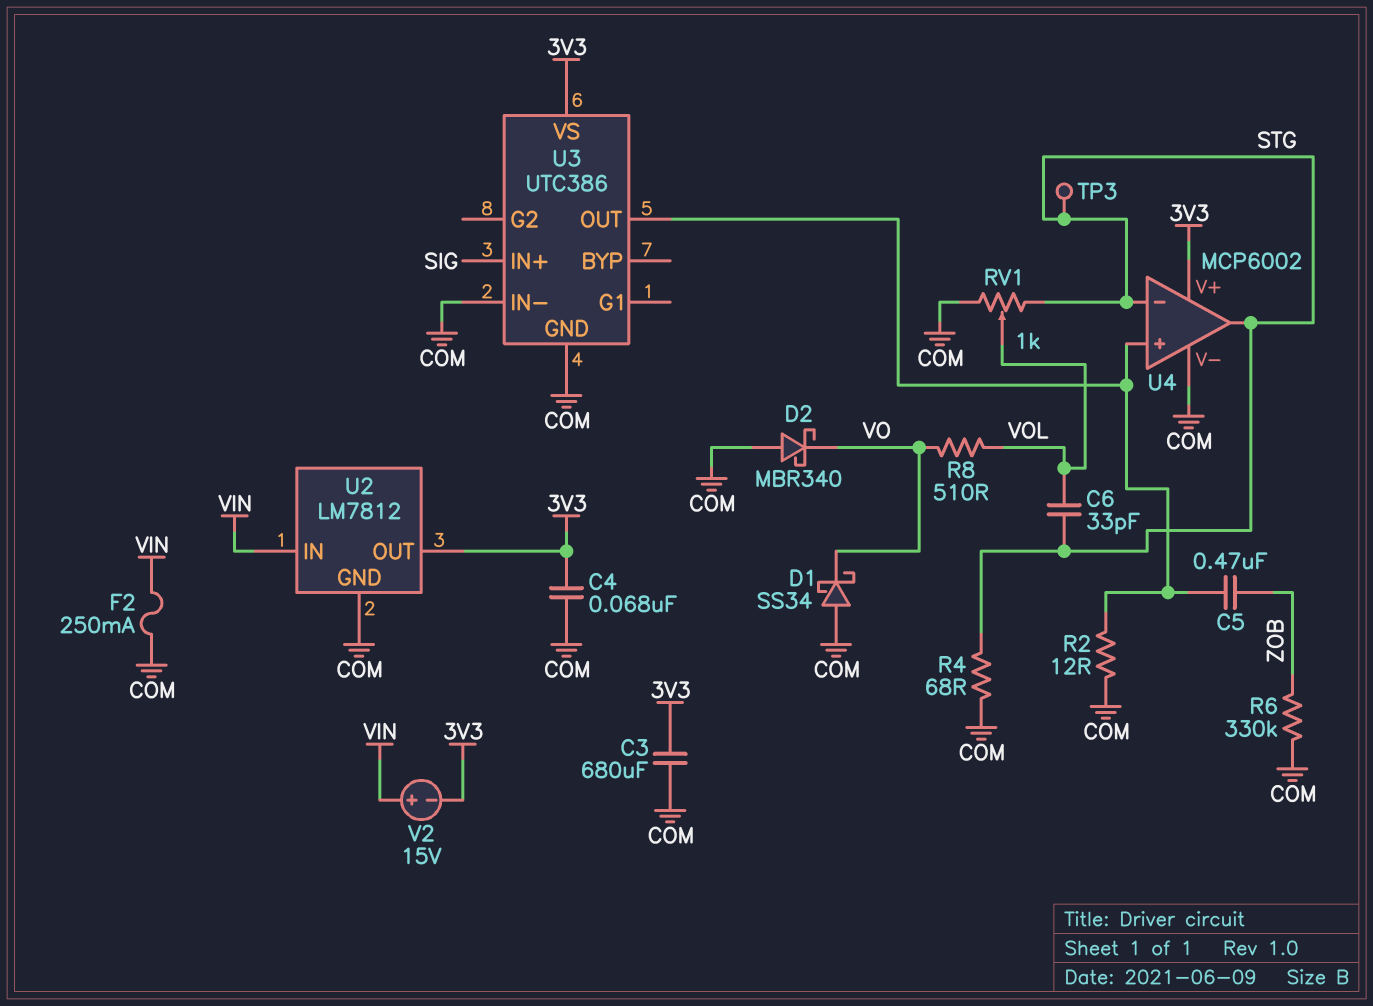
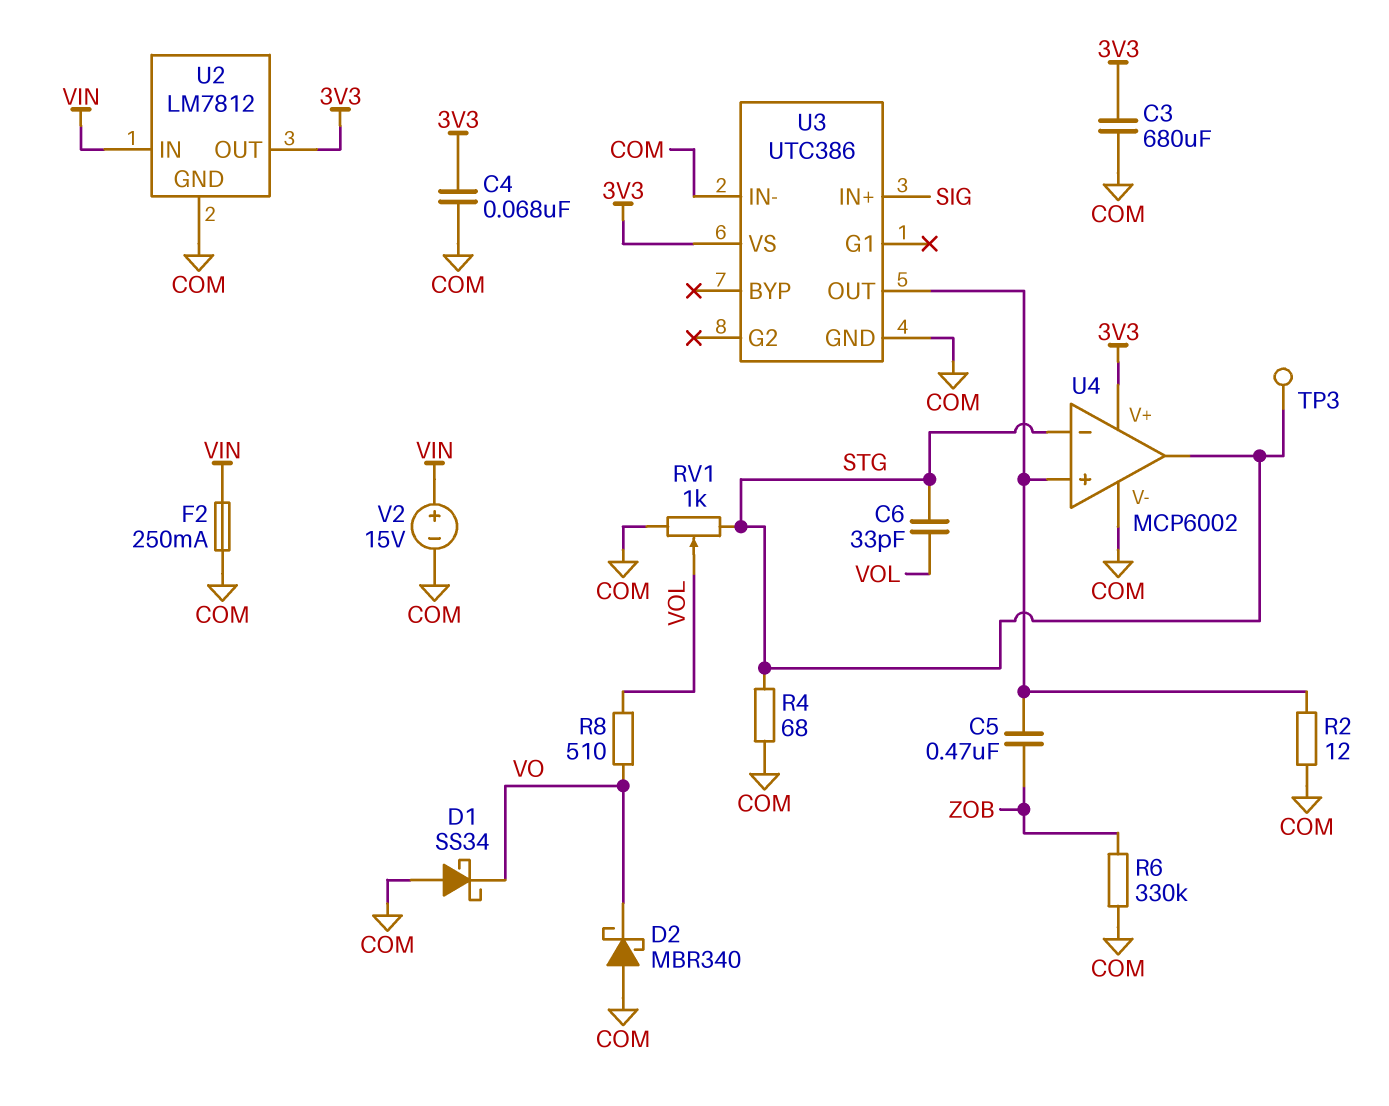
V2: 15V (plus VIN, minus 3V3) -> 15V (plus VIN, minus COM)

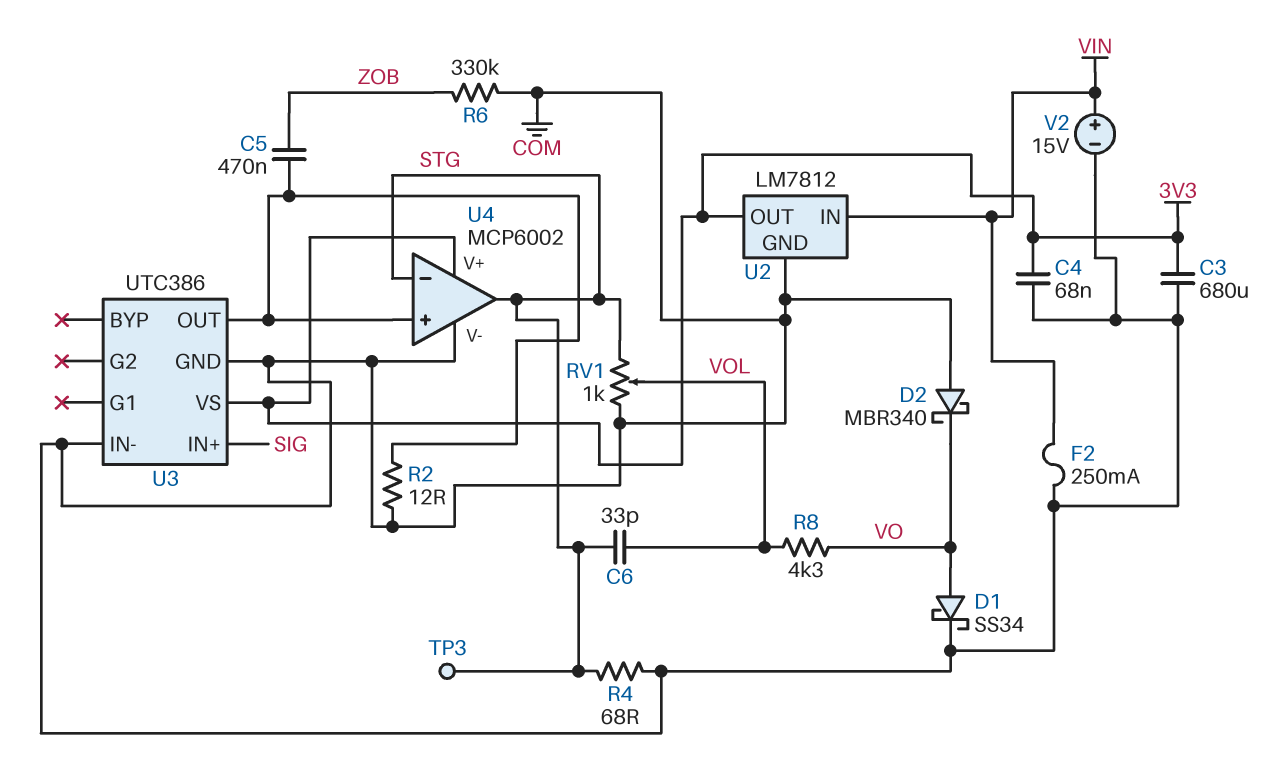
D1: schottky SS34 (A COM, K VO) -> schottky SS34 (A VO, K COM)
R8: 510 (VO, VOL) -> 4.3k (VO, VOL)

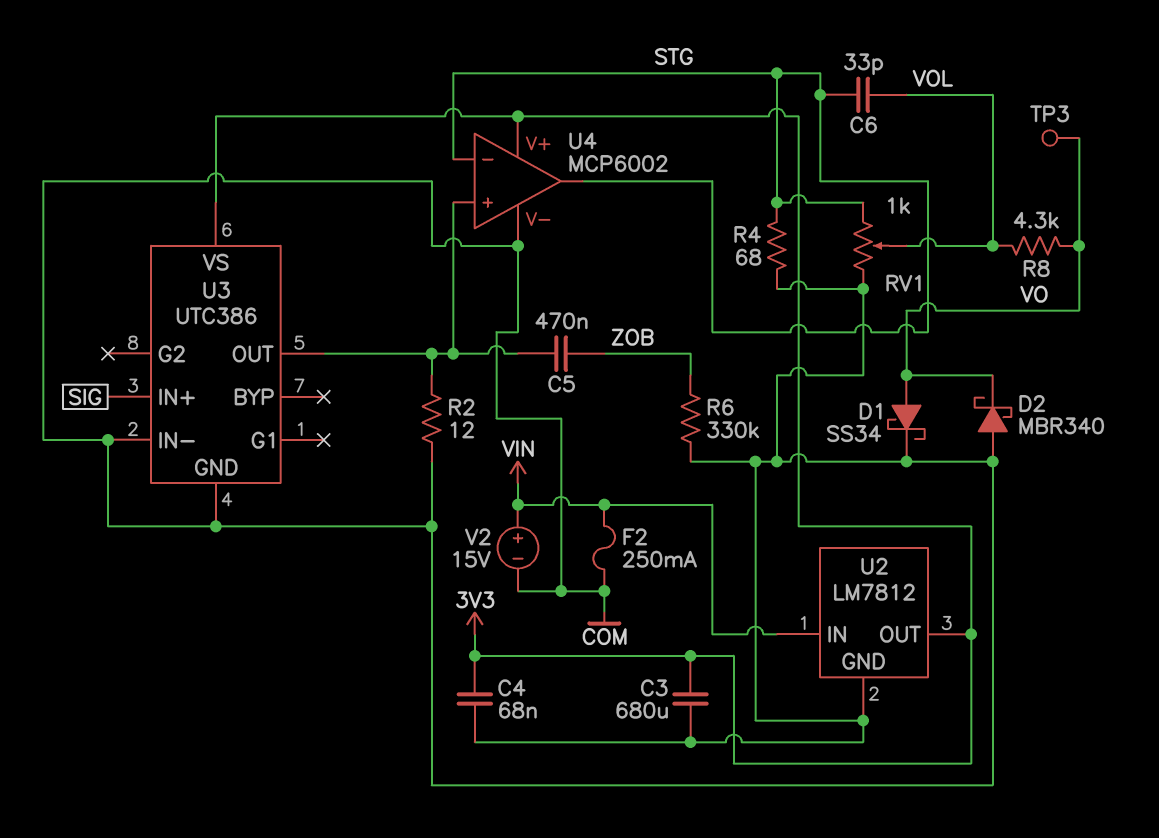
TP3: test point (STG) -> test point (VO)

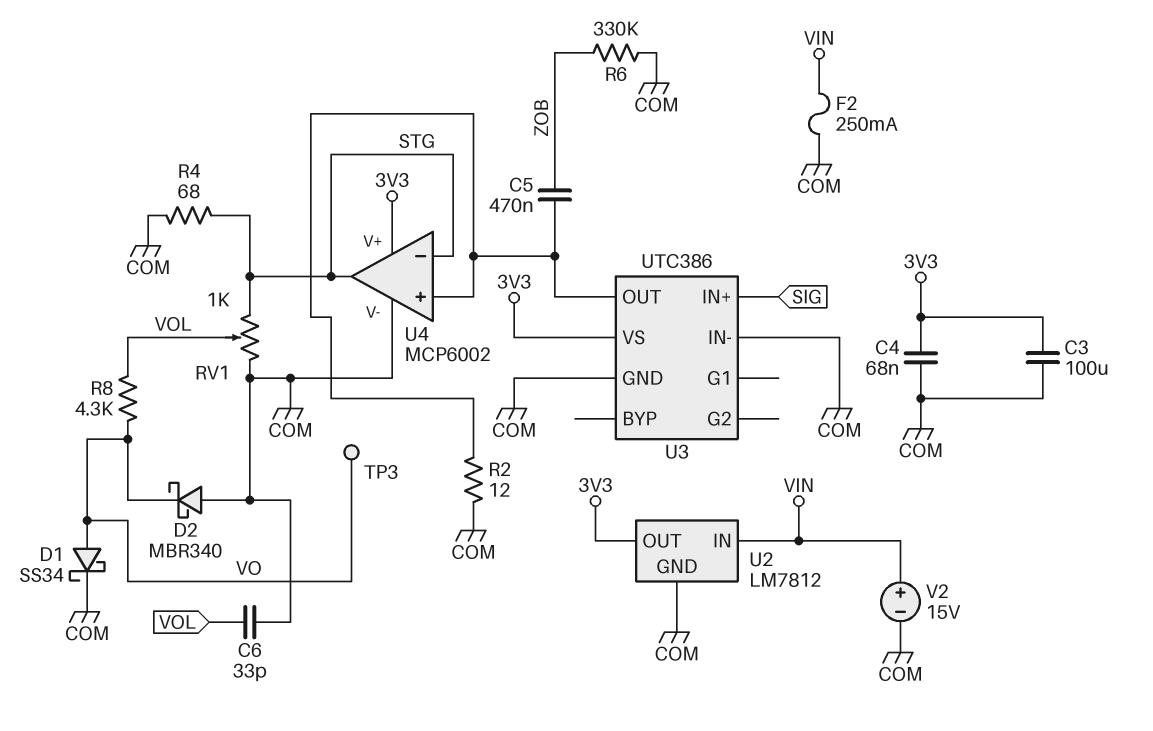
C3: 680uF (3V3, COM) -> 100uF (3V3, COM)
C6: 33pF (STG, VOL) -> 33pF (COM, VOL)

